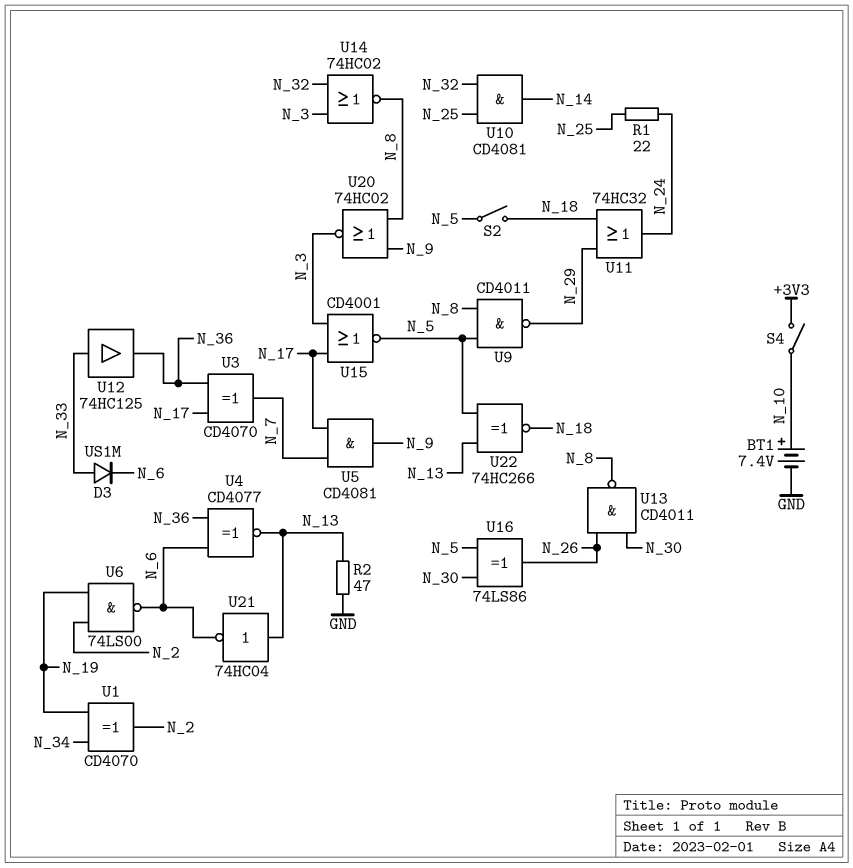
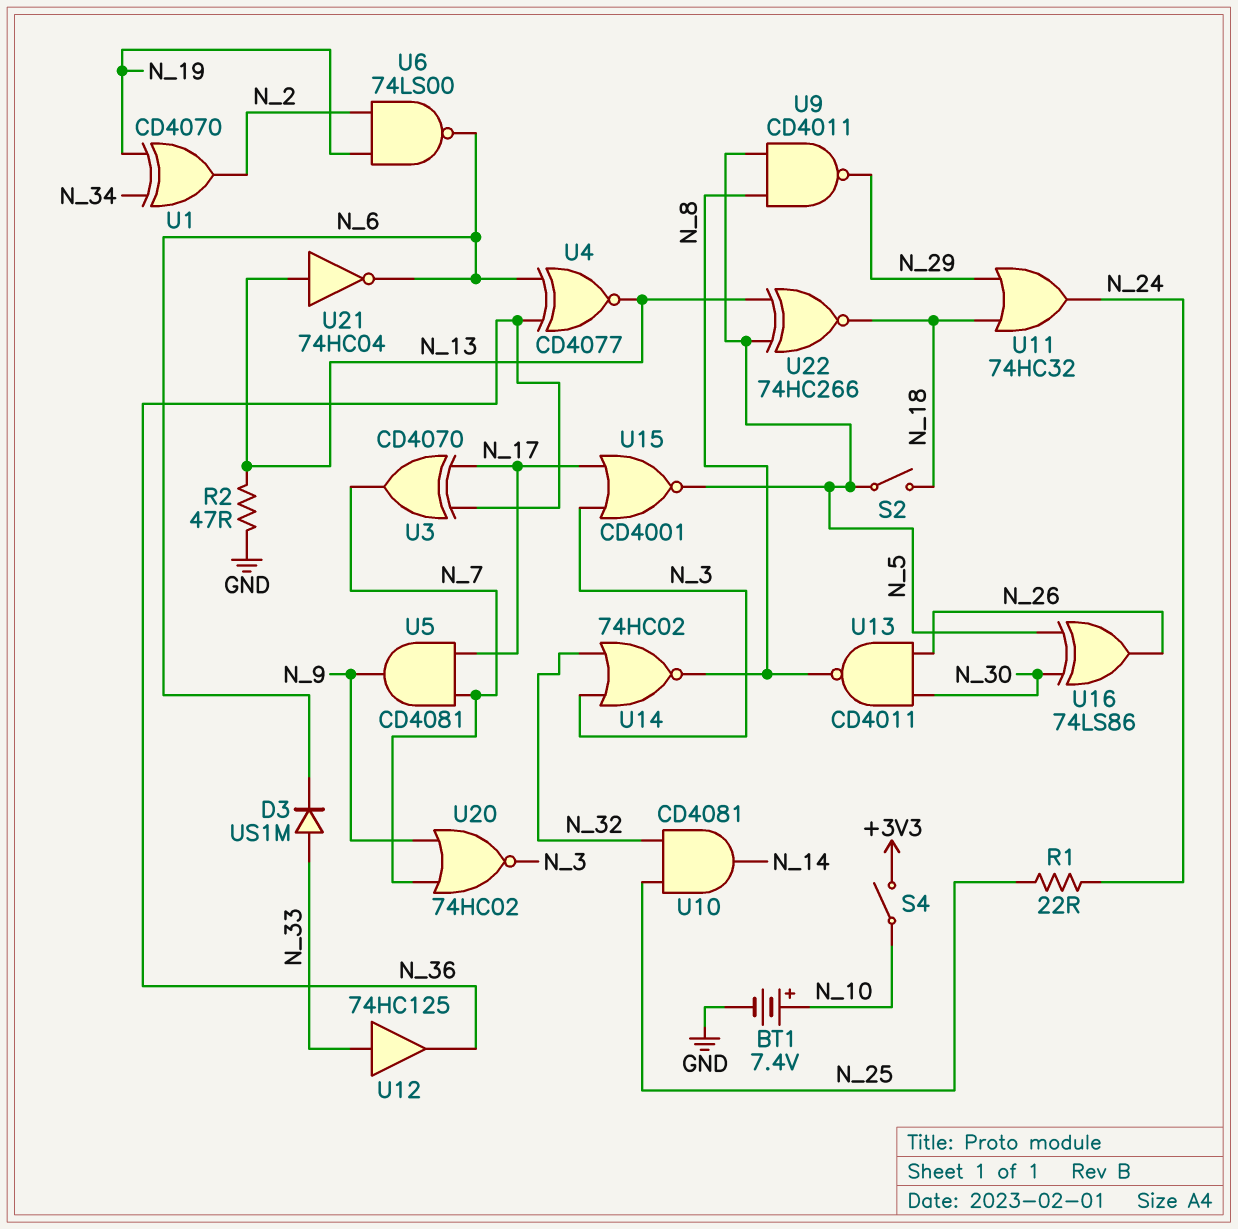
U20: NOR 74HC02 (in N_8, in N_9, out N_3) -> NOR 74HC02 (in N_7, in N_9, out N_3)

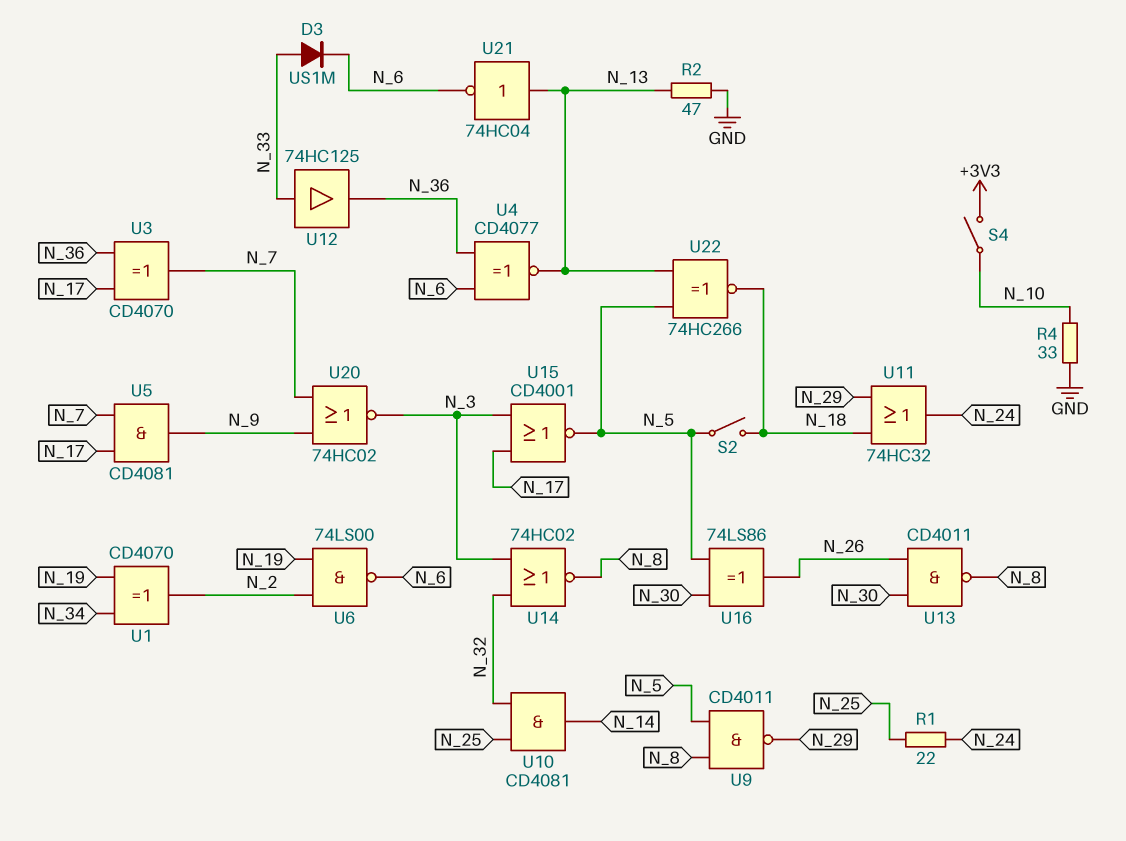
BT1: 7.4V (plus N_10, minus GND) -> none
R4: none -> 33 (GND, N_10)

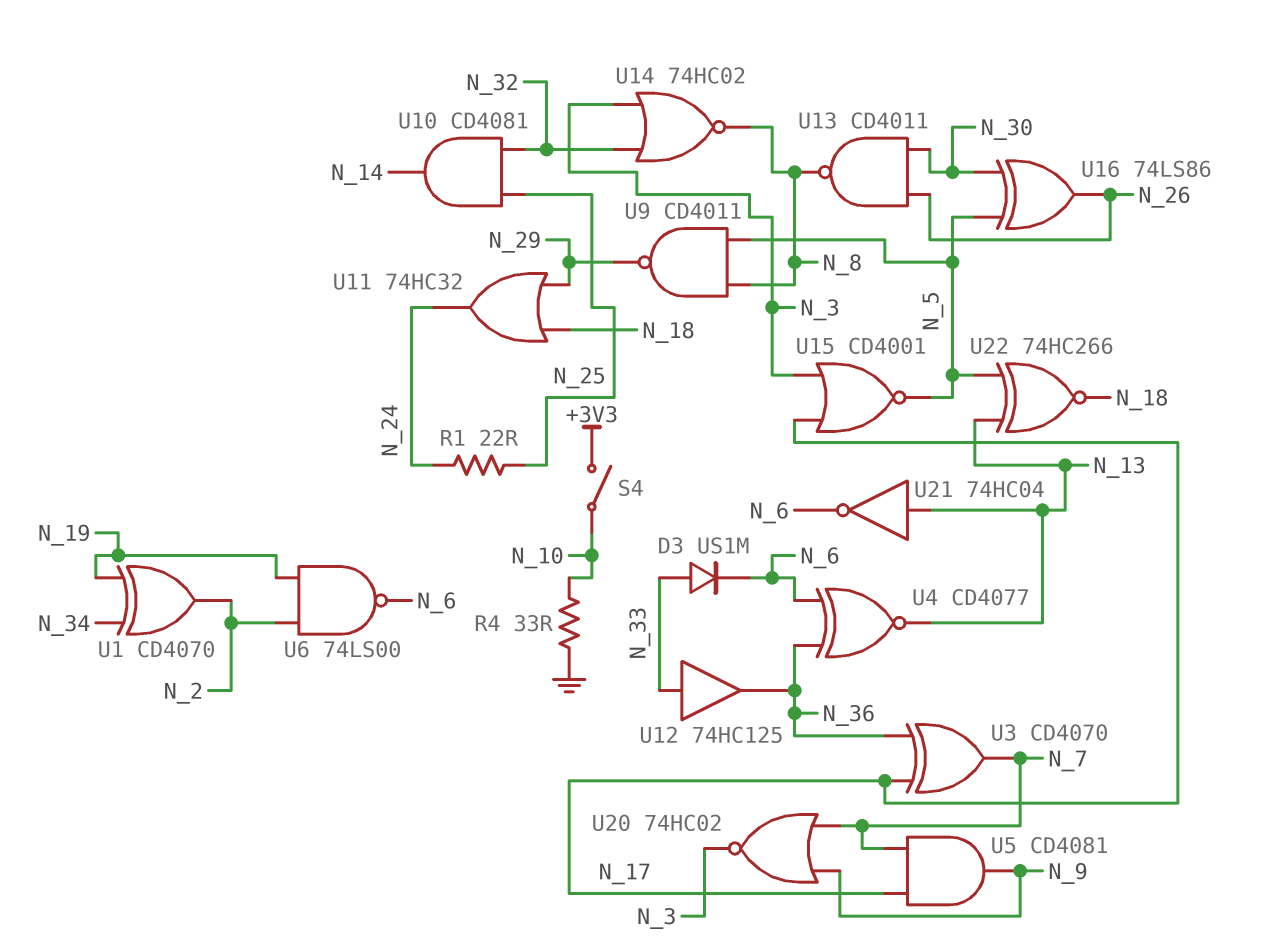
R2: 47 (GND, N_13) -> none
S2: switch (N_5, N_18) -> none

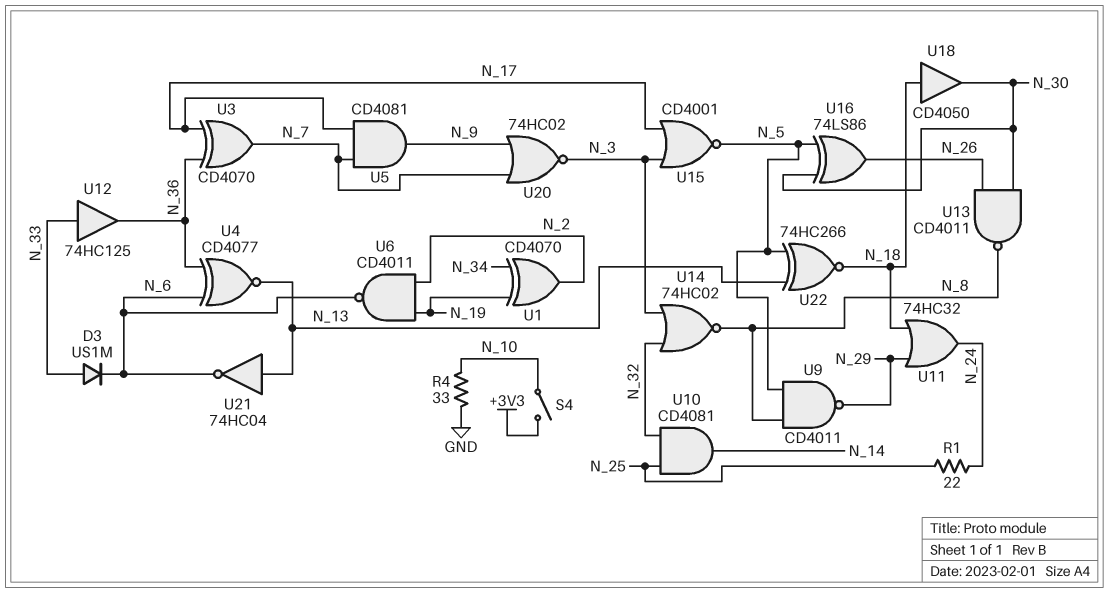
U6: NAND 74LS00 (in N_2, in N_19, out N_6) -> NAND CD4011 (in N_2, in N_19, out N_6)
U18: none -> buffer CD4050 (in N_18, out N_30)

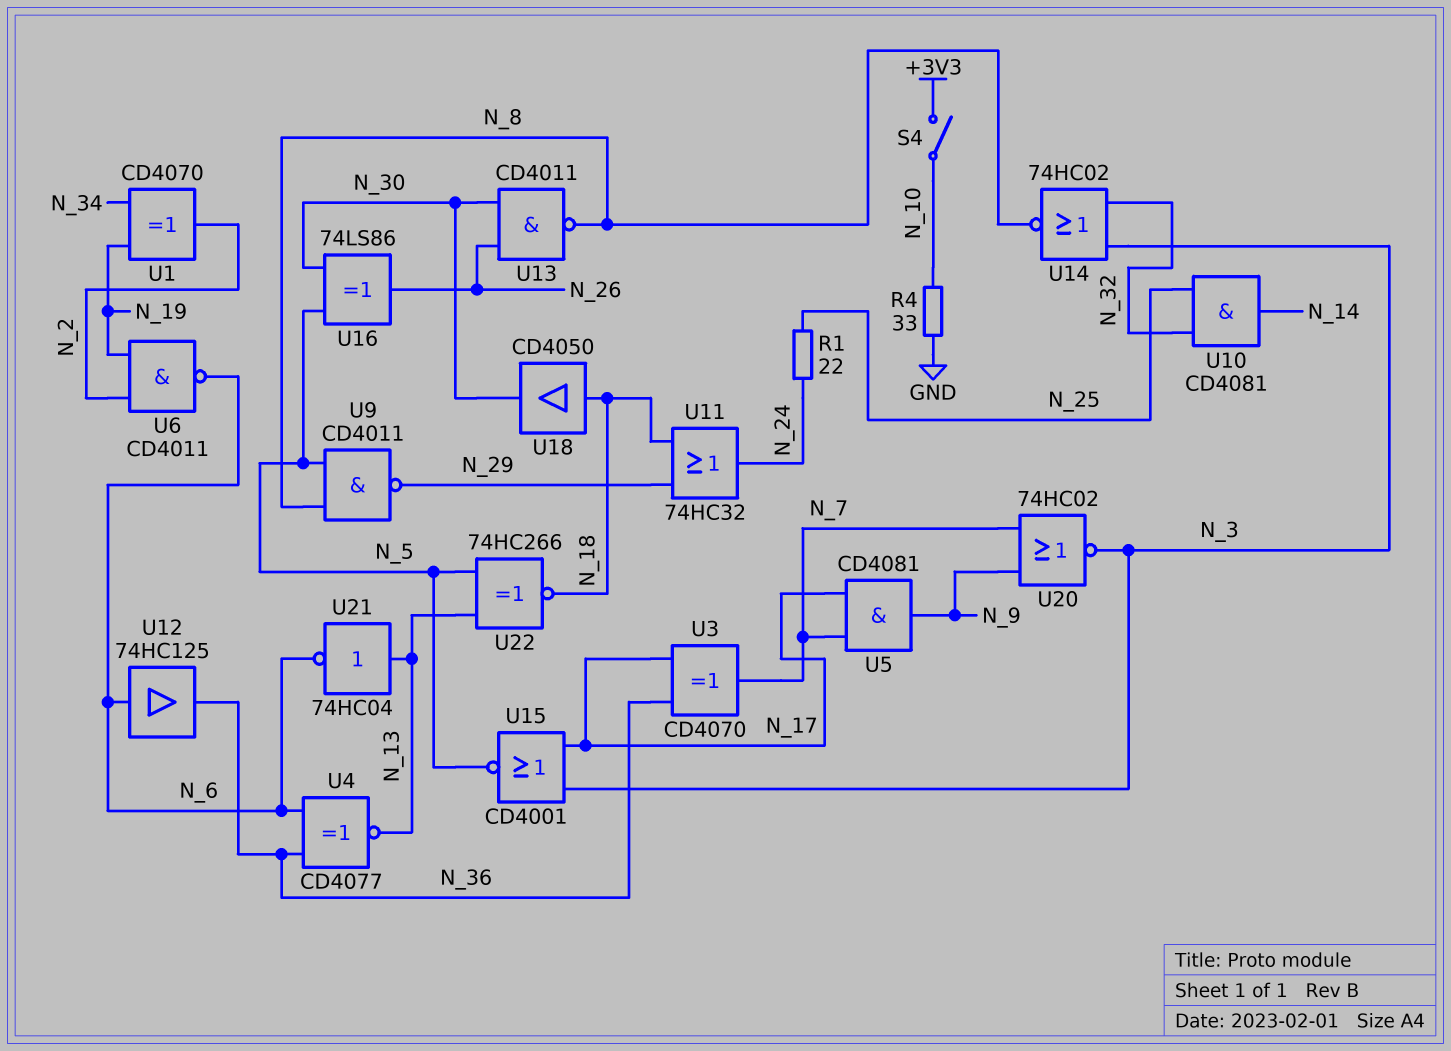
D3: diode US1M (A N_33, K N_6) -> none
U12: buffer 74HC125 (in N_33, out N_36) -> buffer 74HC125 (in N_6, out N_36)

